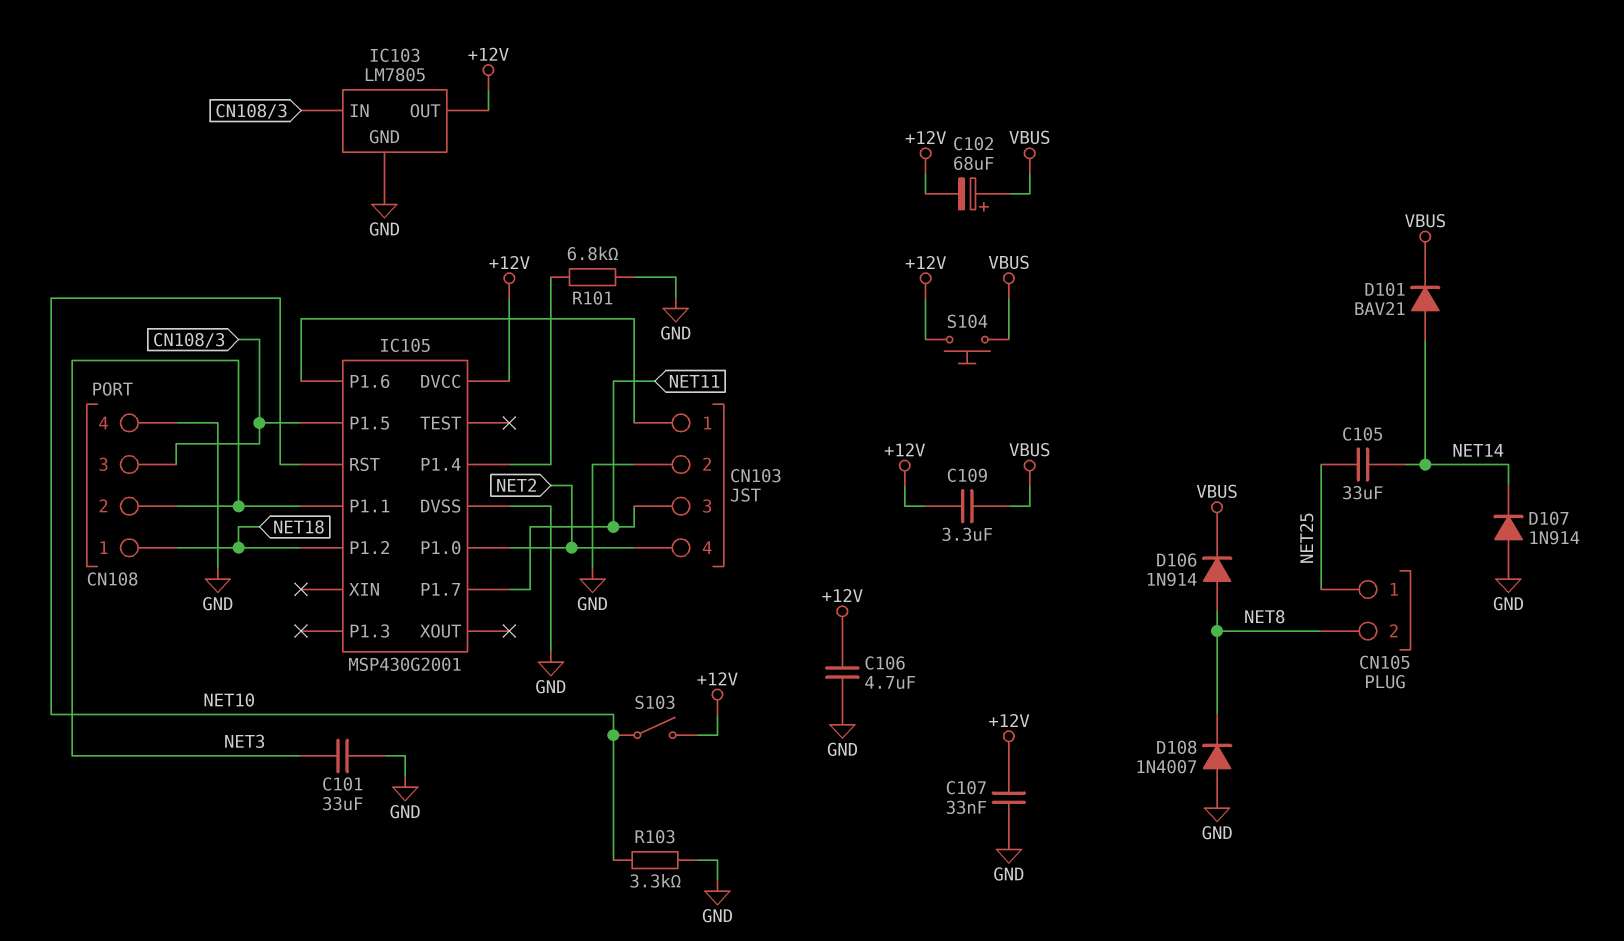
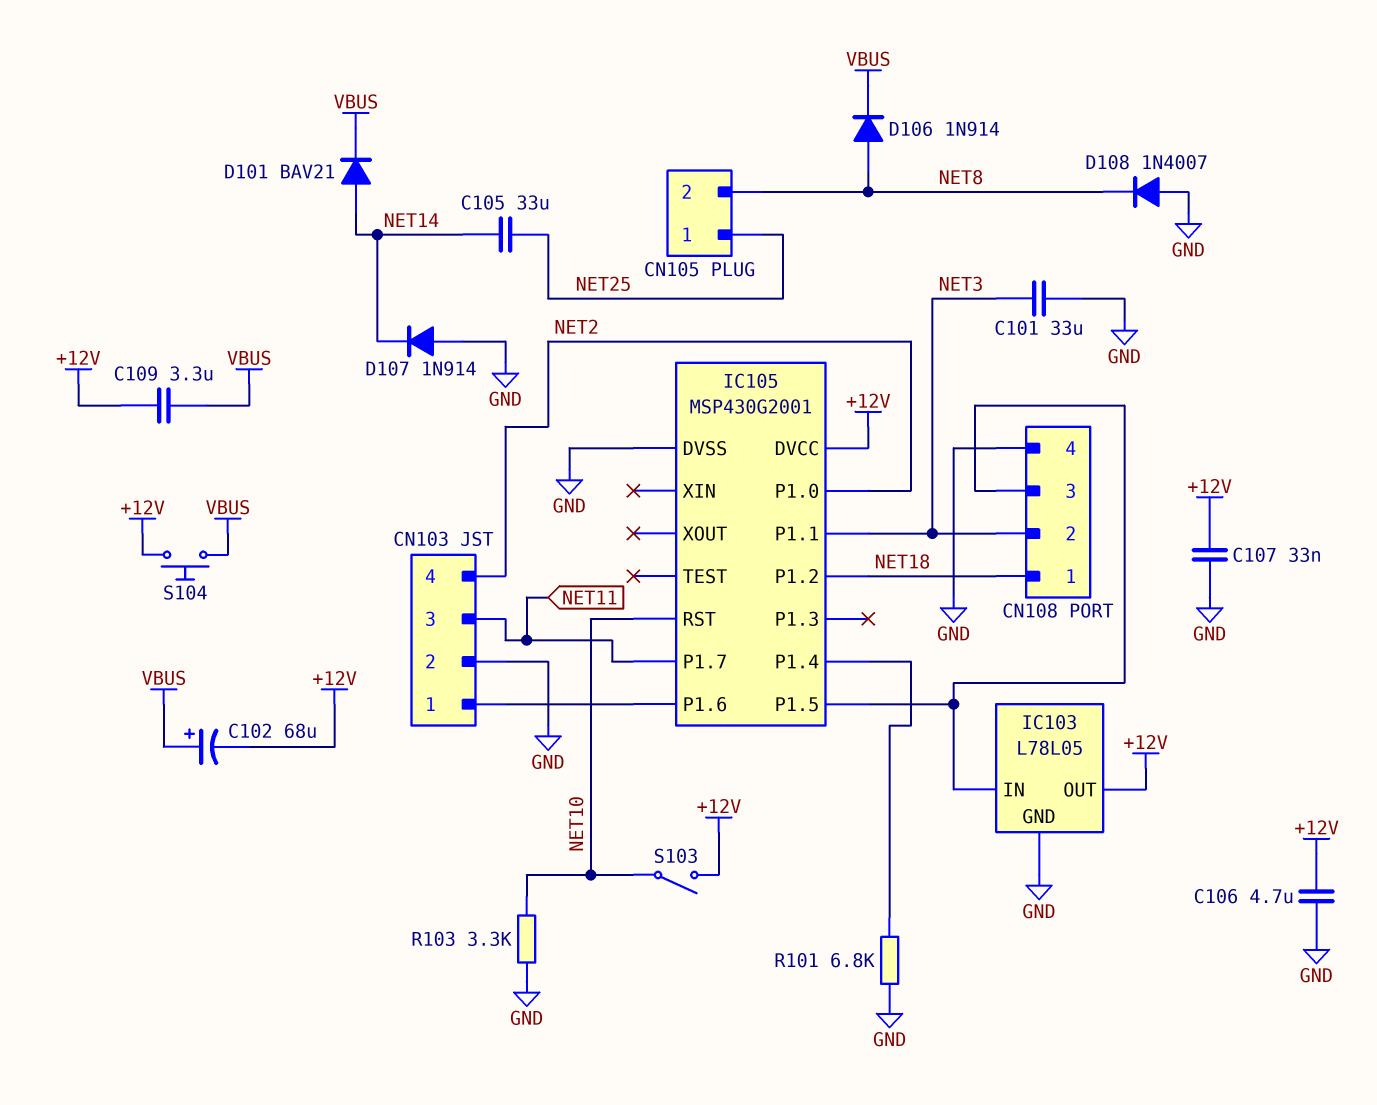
IC103: LM7805 -> L78L05

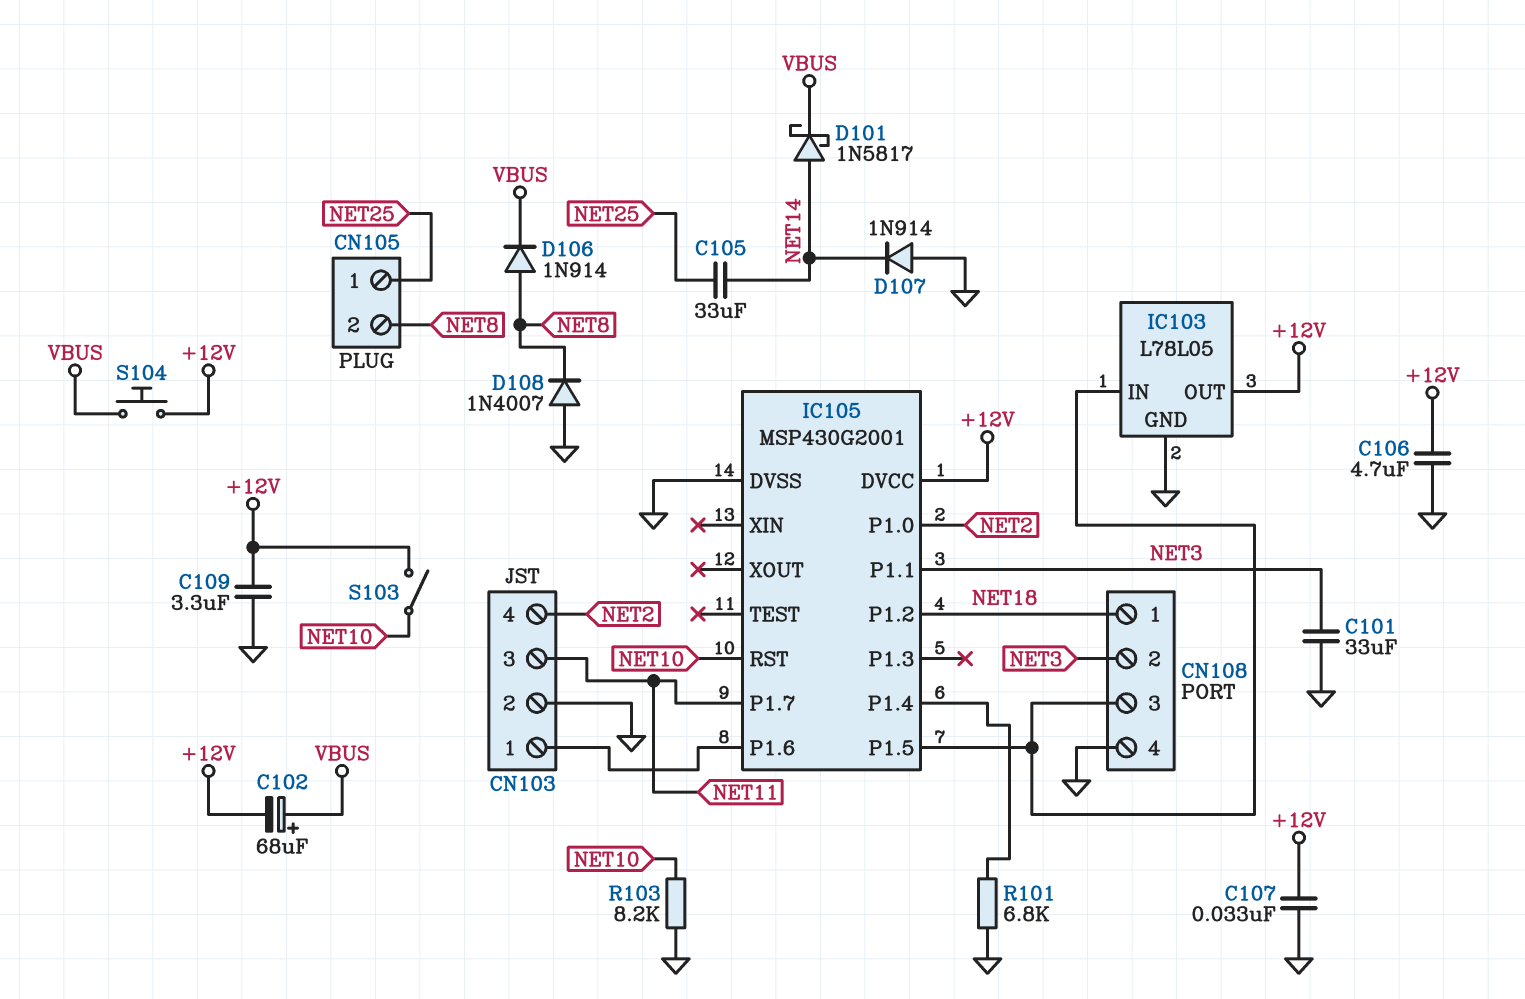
C109: 3.3uF (+12V, VBUS) -> 3.3uF (+12V, GND)
D101: diode BAV21 (A NET14, K VBUS) -> schottky 1N5817 (A NET14, K VBUS)
R103: 3.3k (GND, NET10) -> 8.2k (GND, NET10)

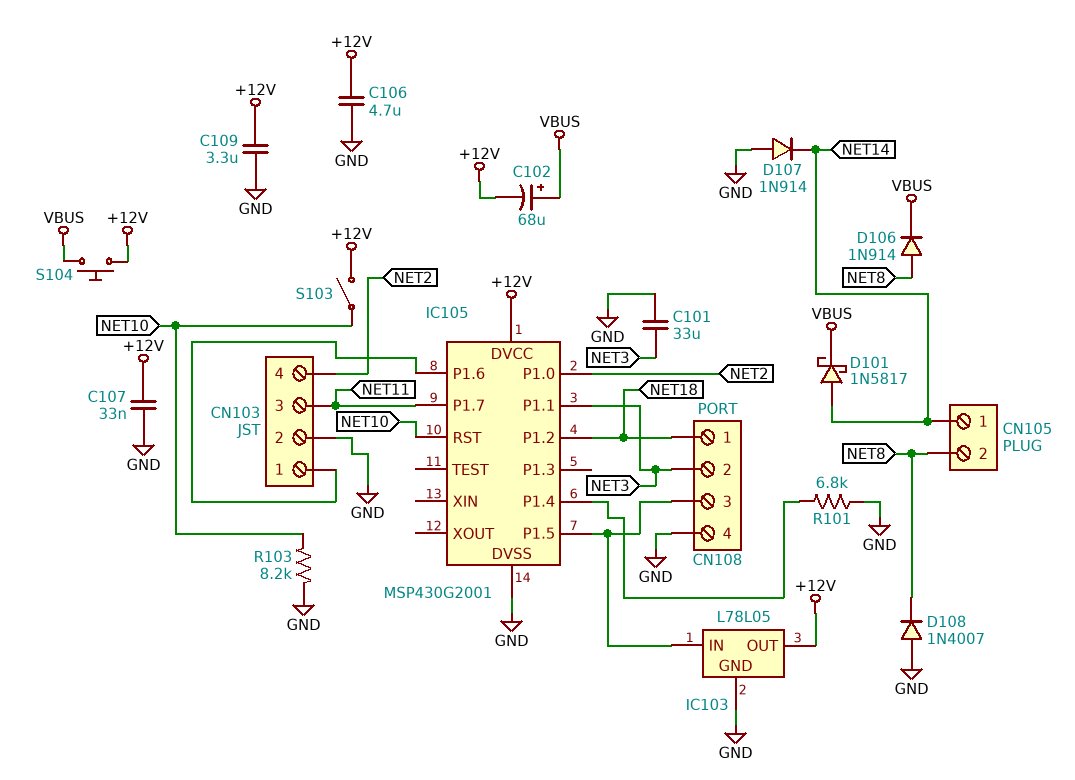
C105: 33uF (NET14, NET25) -> none
CN105 pin 1: NET25 -> NET14

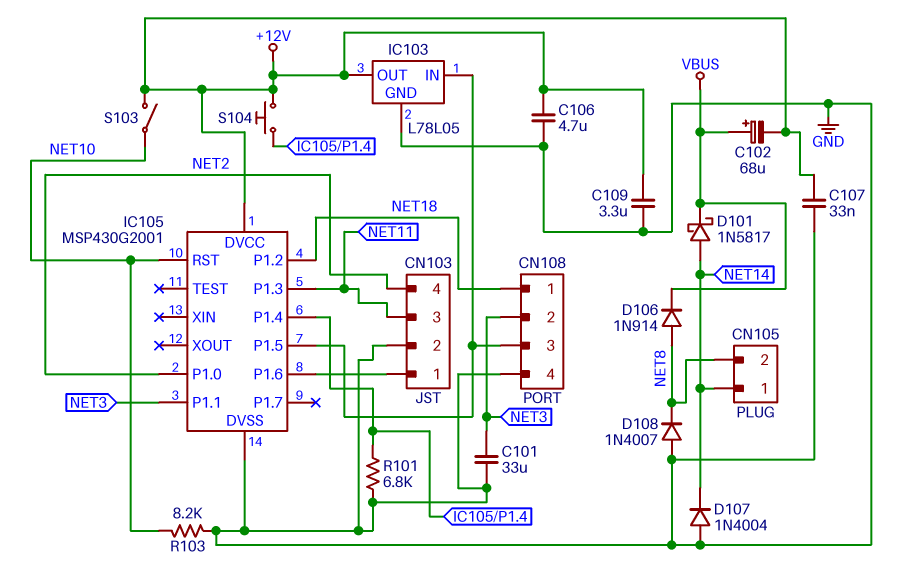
D107: diode 1N914 (A GND, K NET14) -> diode 1N4004 (A GND, K NET14)
IC105 pin P1.3: none -> NET11
IC105 pin P1.7: NET11 -> none
S104: button (+12V, VBUS) -> button (+12V, IC105/P1.4)

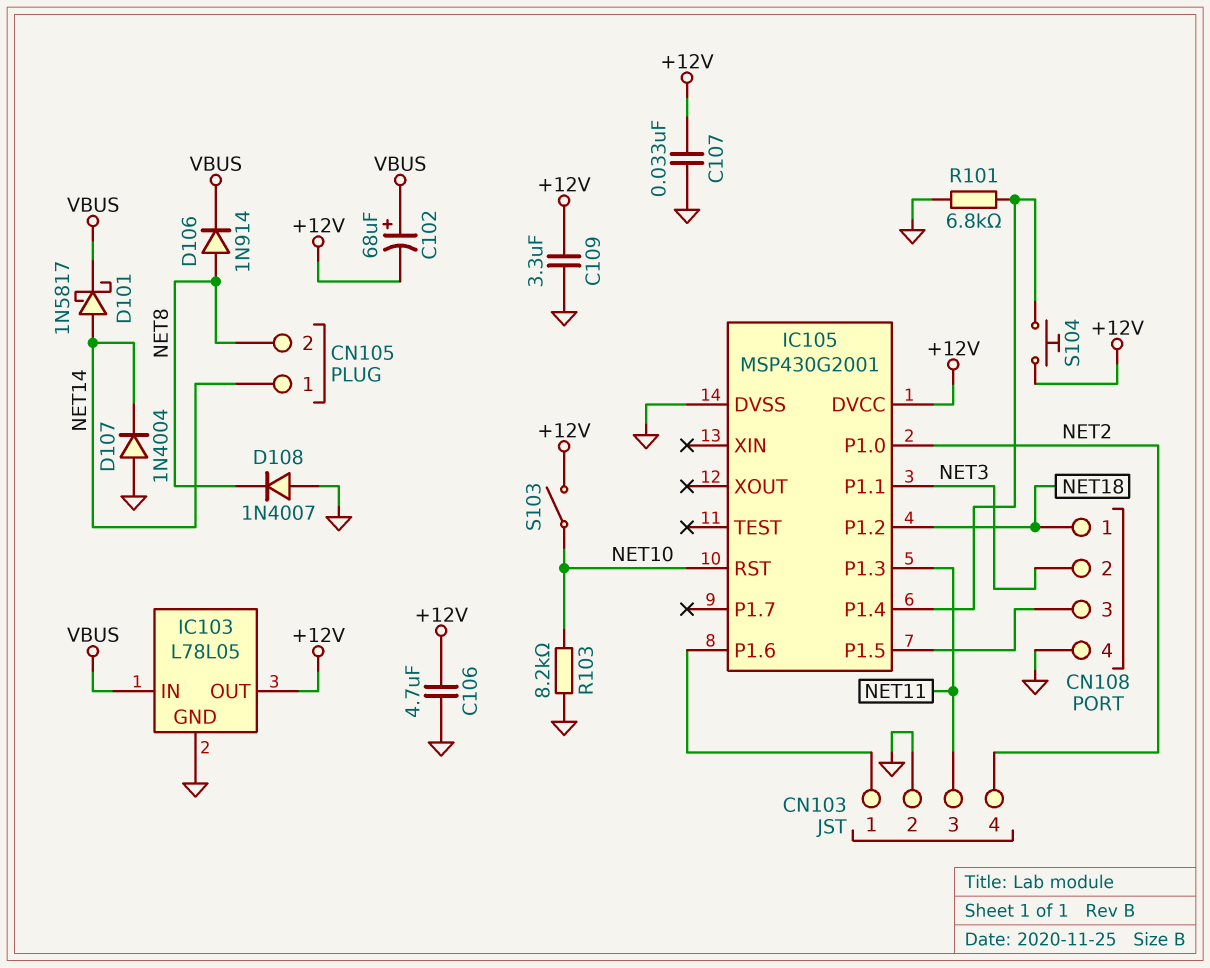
C101: 33uF (GND, NET3) -> none
IC103 pin IN: CN108/3 -> VBUS

